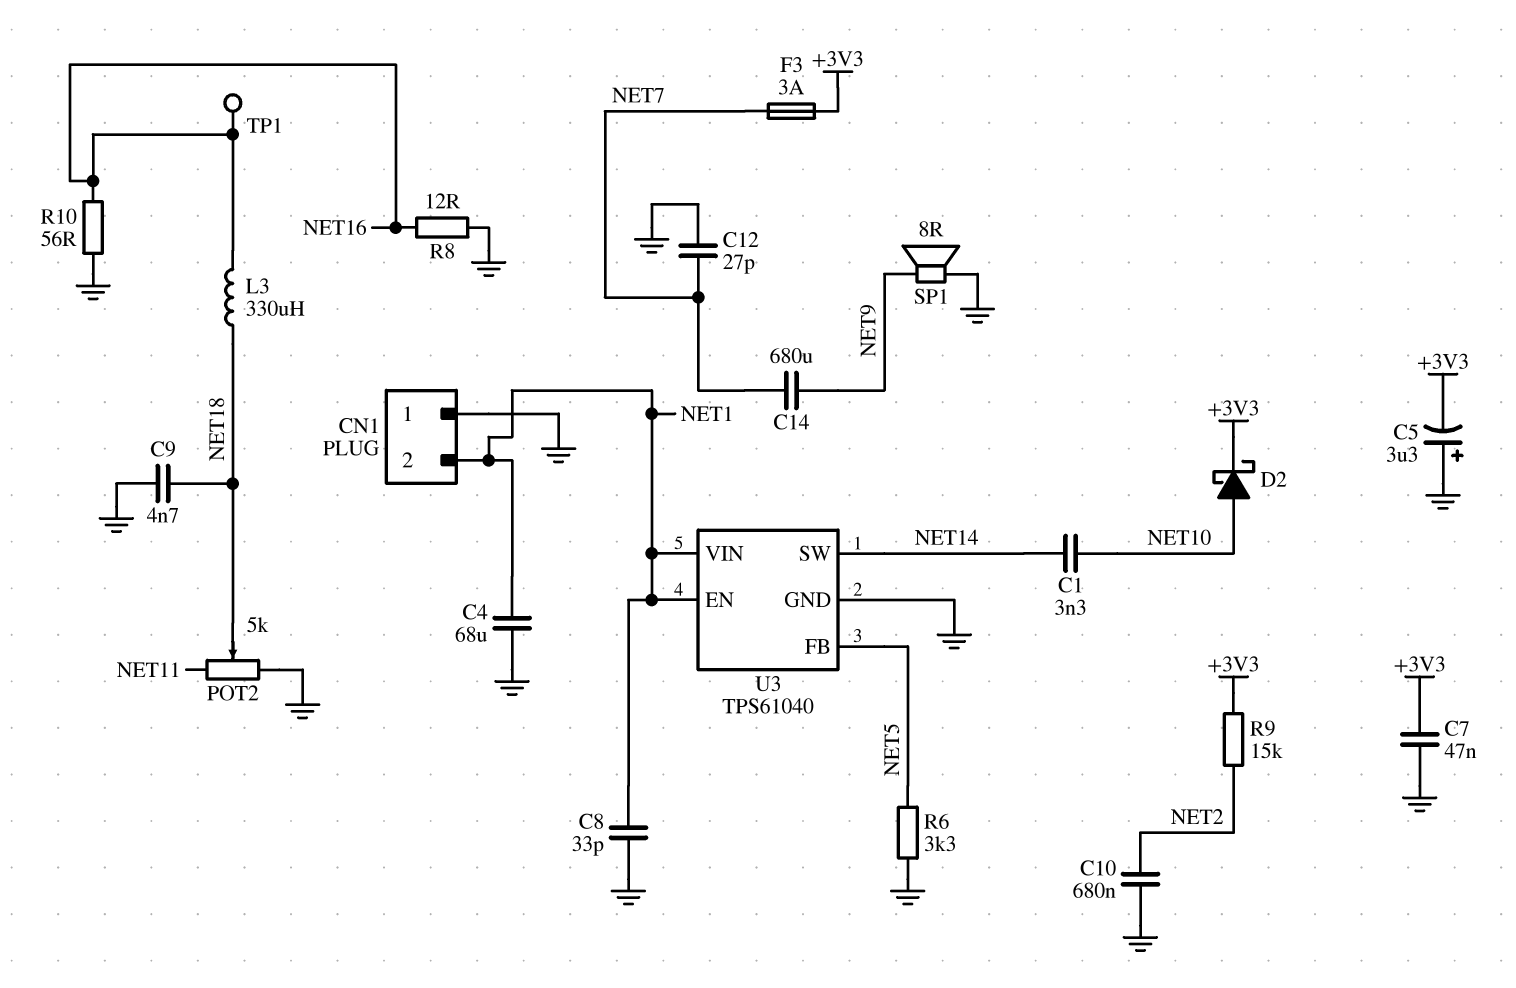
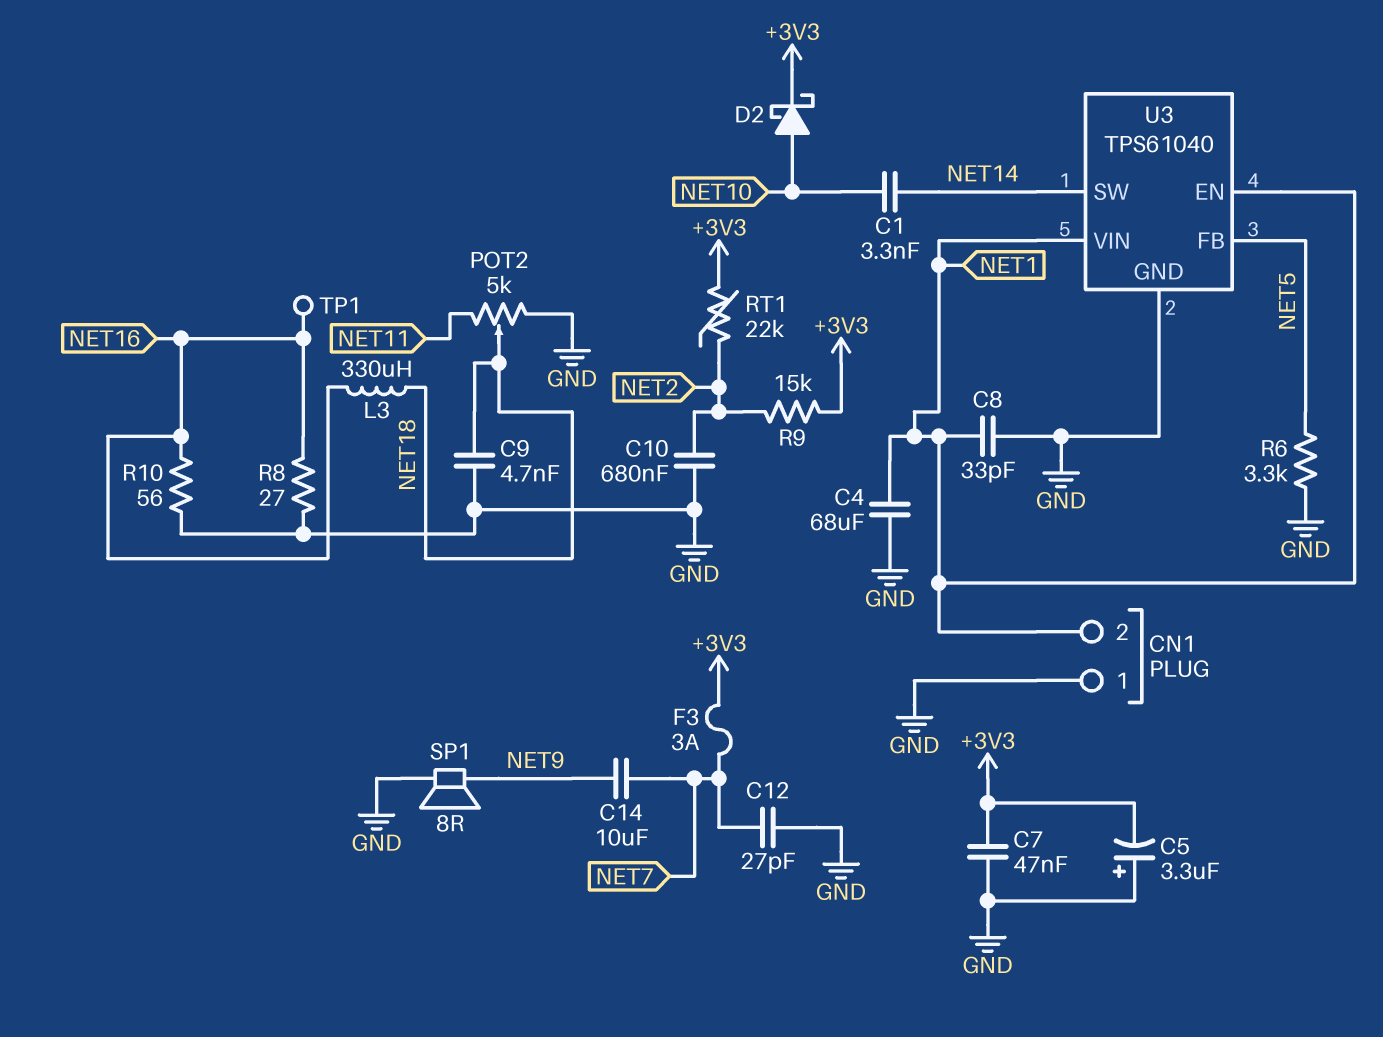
C14: 680uF (NET7, NET9) -> 10uF (NET7, NET9)
R8: 12 (GND, NET16) -> 27 (GND, NET16)
RT1: none -> 22k (+3V3, NET2)

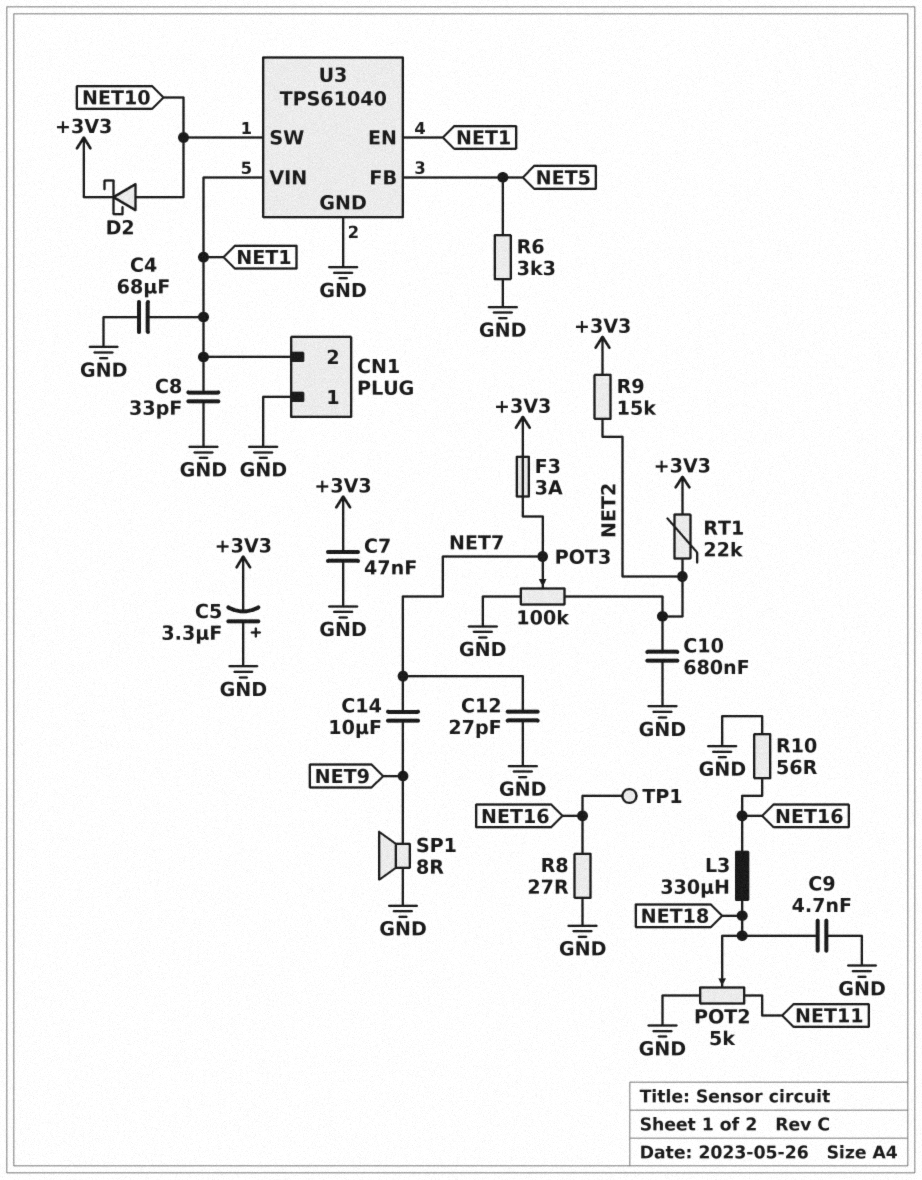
C1: 3.3nF (NET10, NET14) -> none
POT3: none -> 100k (GND, NET2, wiper NET7)
U3 pin SW: NET14 -> NET10

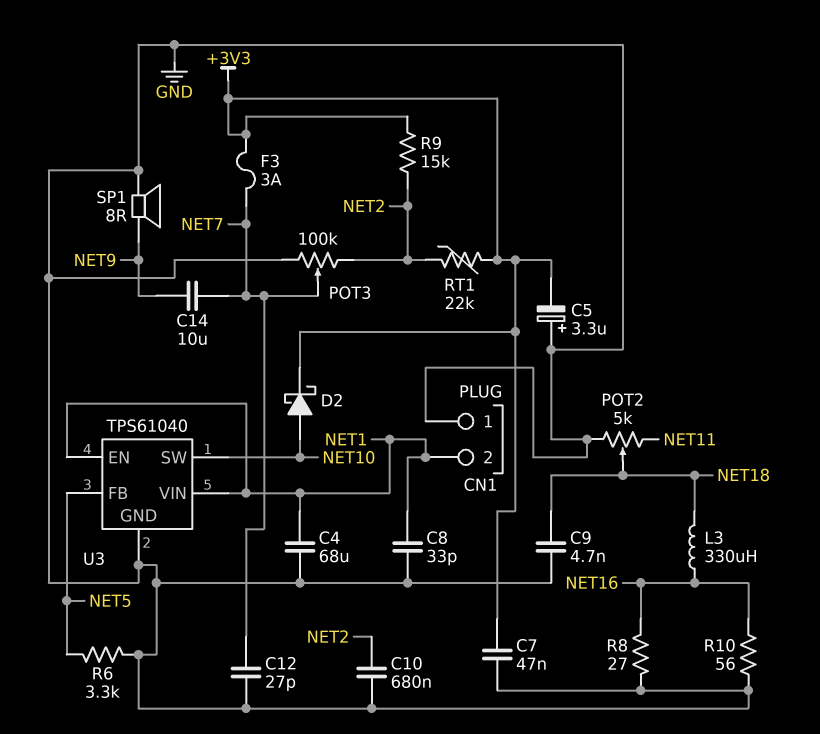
TP1: test point (NET16) -> none

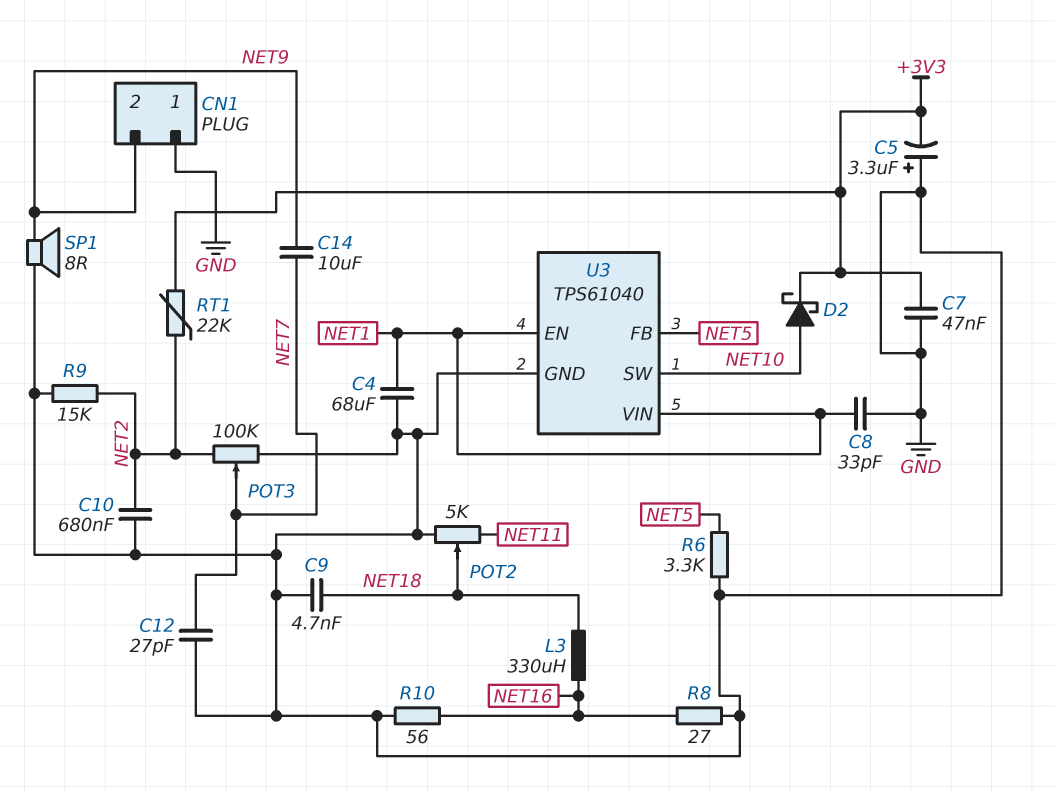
CN1 pin 2: NET1 -> NET9
F3: 3A (+3V3, NET7) -> none
R9: 15k (+3V3, NET2) -> 15k (GND, NET2)

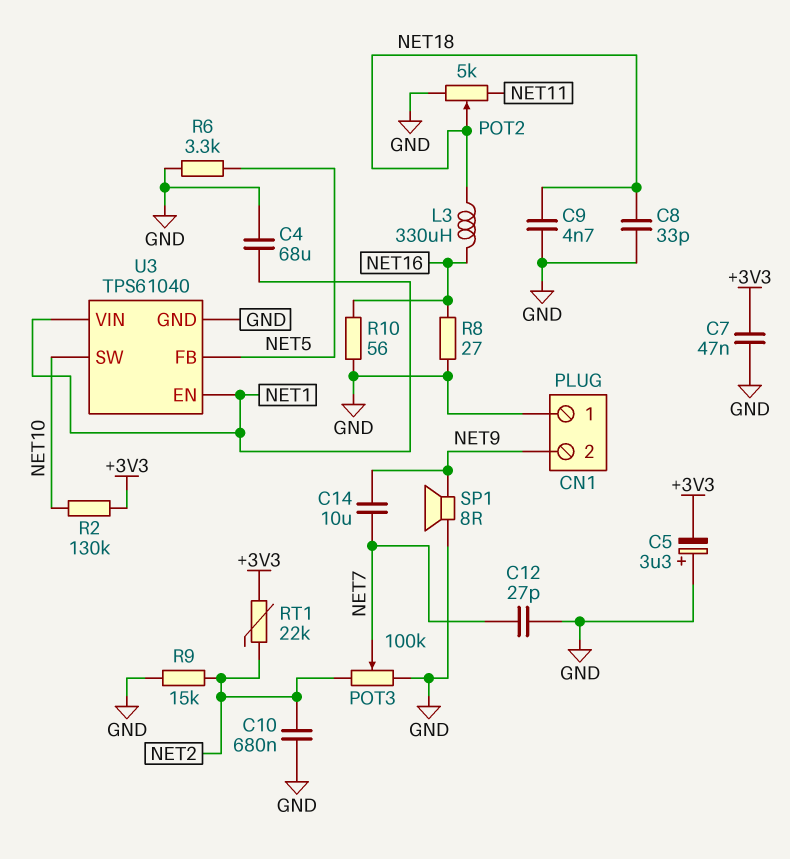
C8: 33pF (GND, NET1) -> 33pF (GND, NET18)
D2: schottky (A NET10, K +3V3) -> none
R2: none -> 130k (+3V3, NET10)

